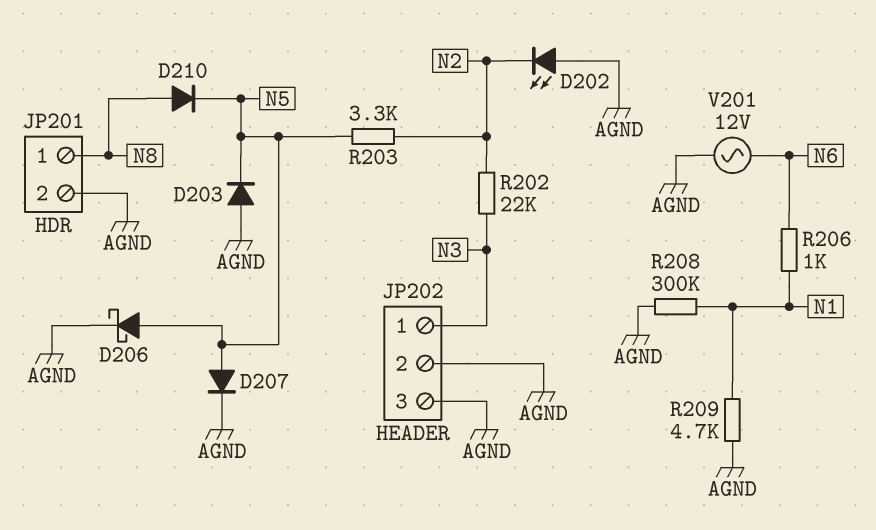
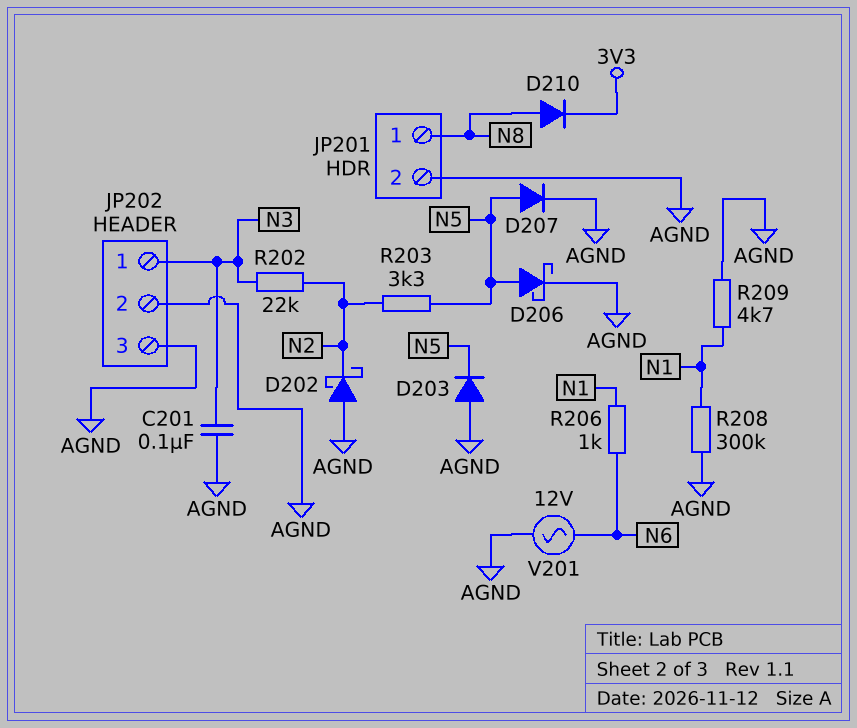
C201: none -> 100nF (AGND, N3)
D202: LED (A AGND, K N2) -> schottky (A AGND, K N2)
D210: diode (A N8, K N5) -> diode (A N8, K 3V3)

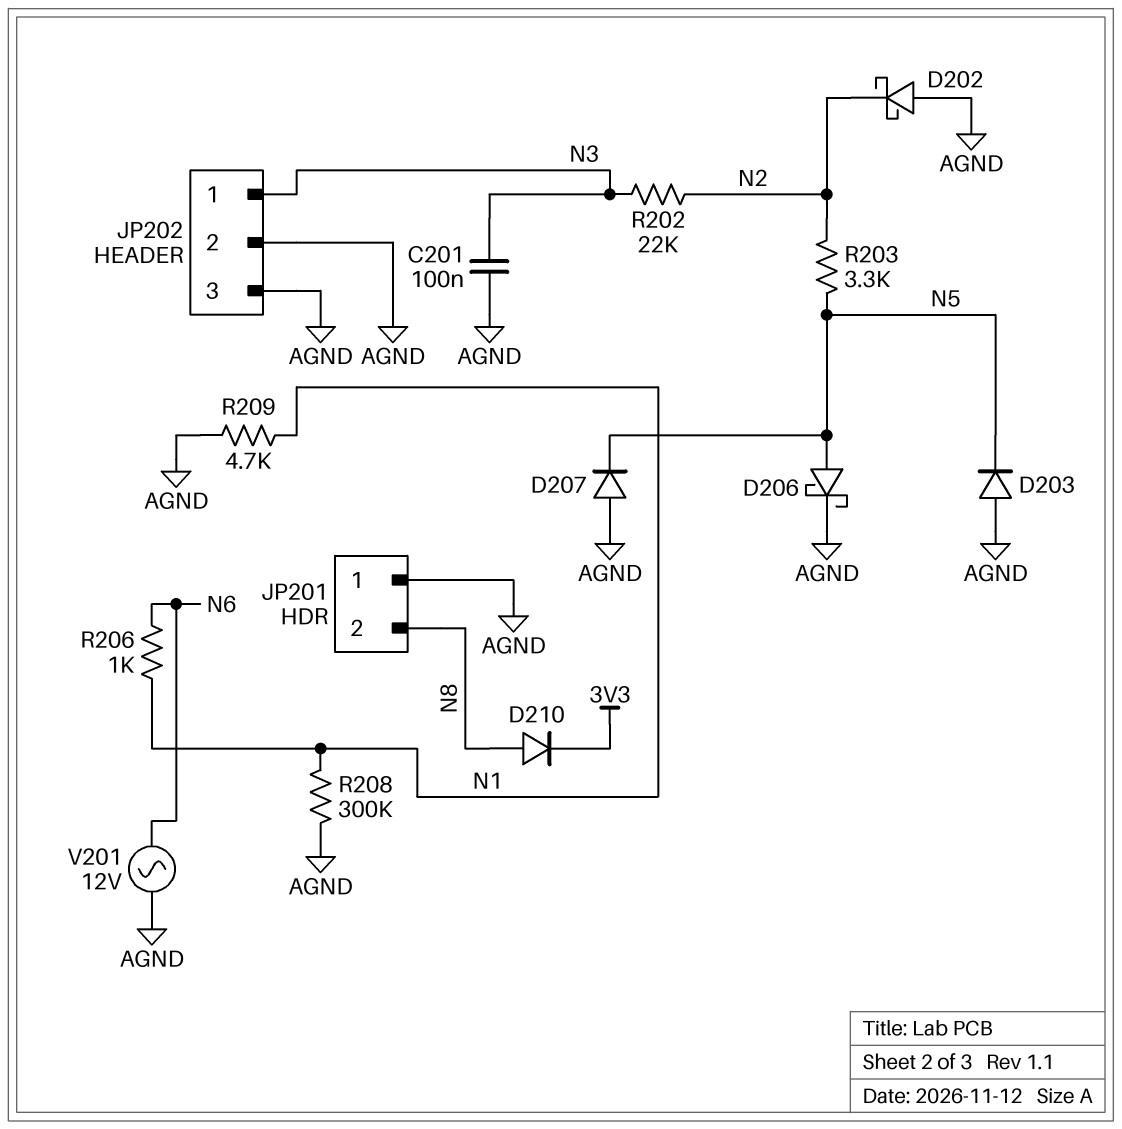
D207: diode (A N5, K AGND) -> diode (A AGND, K N5)
JP201 pin 1: N8 -> AGND
JP201 pin 2: AGND -> N8

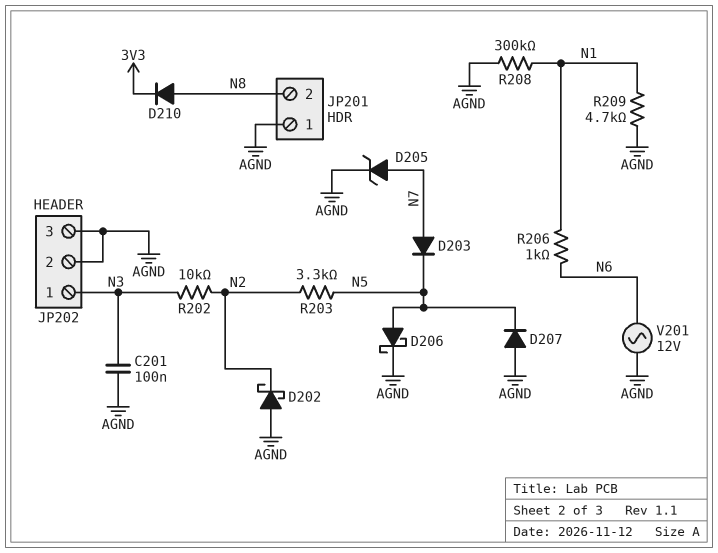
D203: diode (A AGND, K N5) -> diode (A N7, K N5)
D205: none -> zener (A N7, K AGND)
R202: 22k (N2, N3) -> 10k (N2, N3)

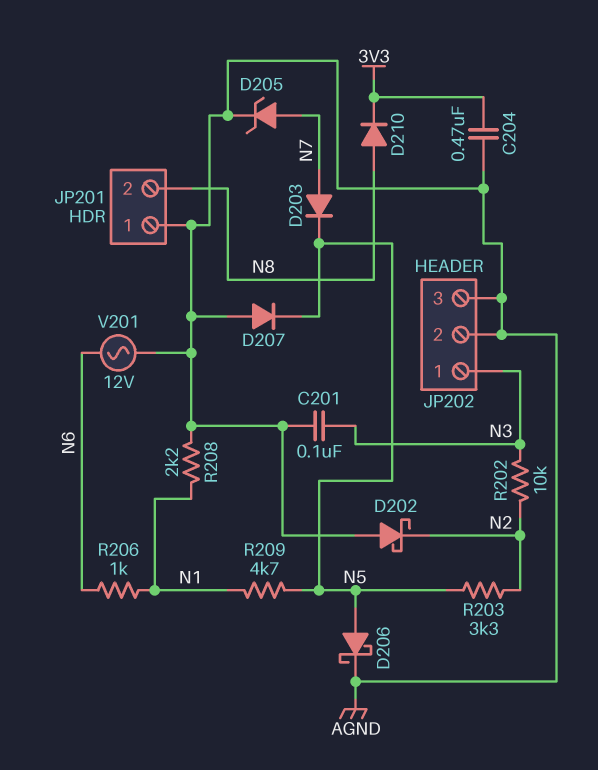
C204: none -> 470nF (3V3, AGND)
R208: 300k (AGND, N1) -> 2.2k (AGND, N1)
R209: 4.7k (AGND, N1) -> 4.7k (N1, N5)

